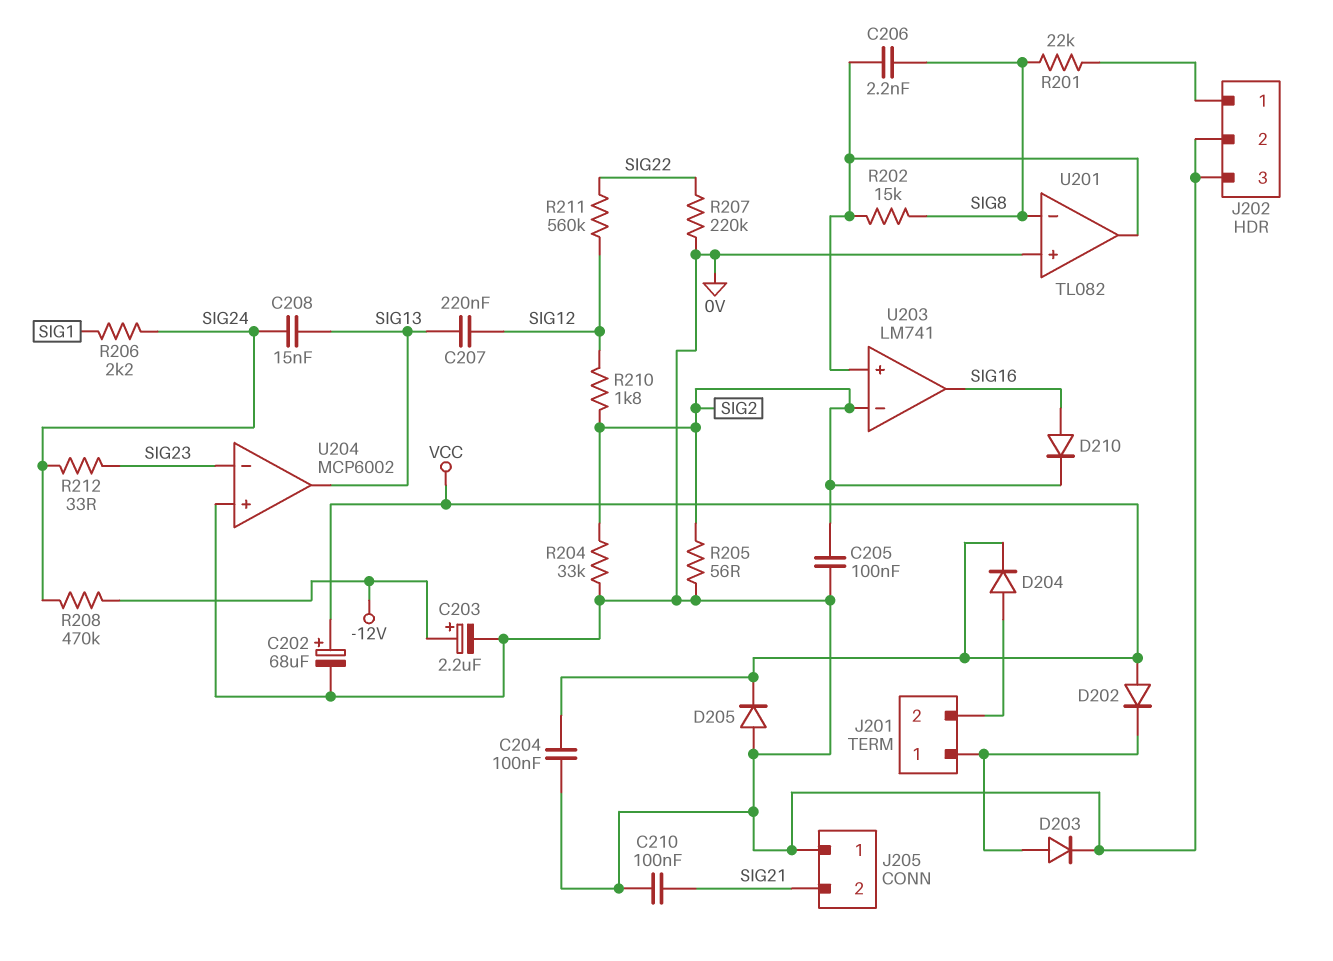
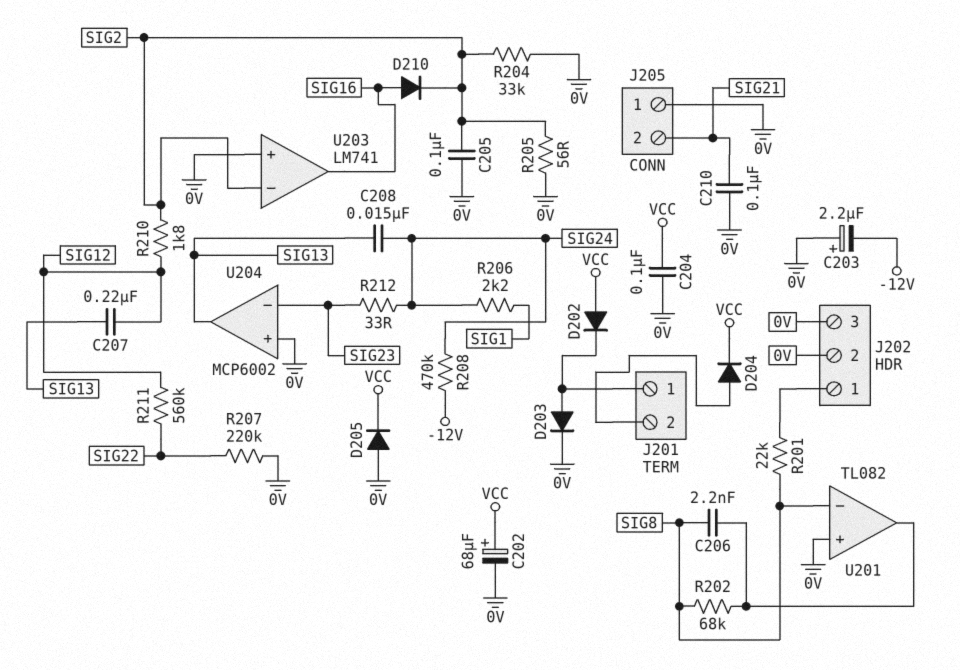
C203: 2.2uF (plus -12V, minus 0V) -> 2.2uF (plus 0V, minus -12V)
R202: 15k (SIG8, U201/out) -> 68k (SIG8, U201/out)
U203 pin in+: U201/out -> 0V

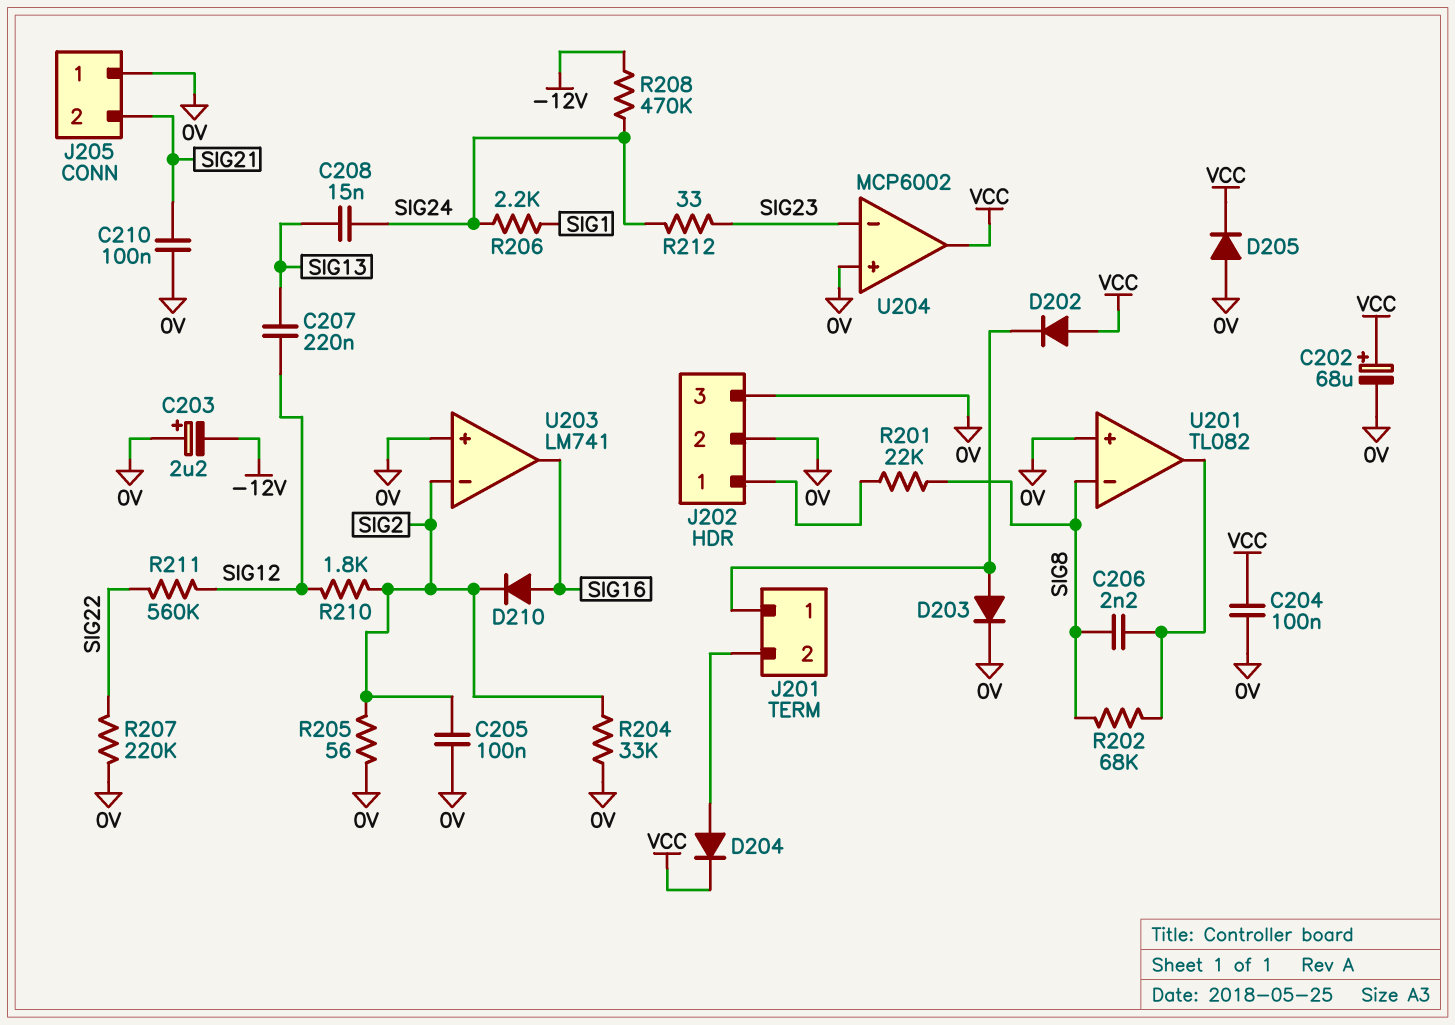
U204 pin out: SIG13 -> VCC

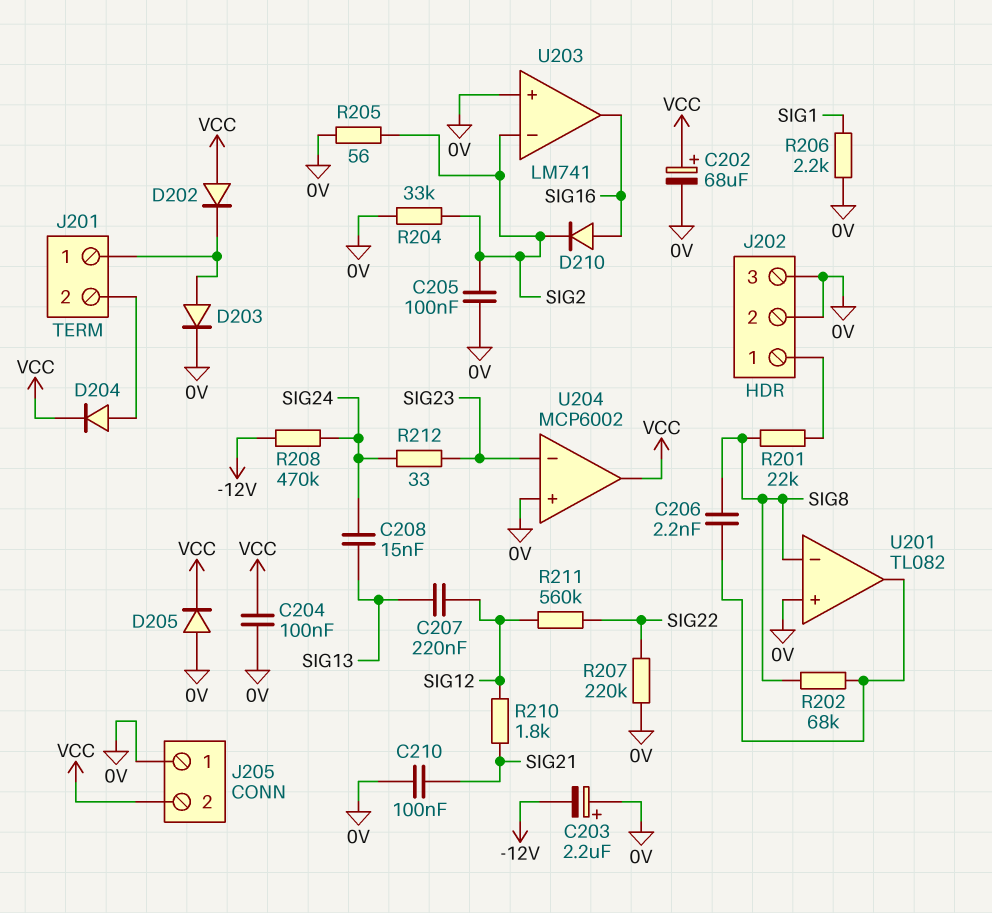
J205 pin 2: SIG21 -> VCC
R206: 2.2k (SIG1, SIG24) -> 2.2k (0V, SIG1)
R210: 1.8k (SIG2, SIG12) -> 1.8k (SIG12, SIG21)

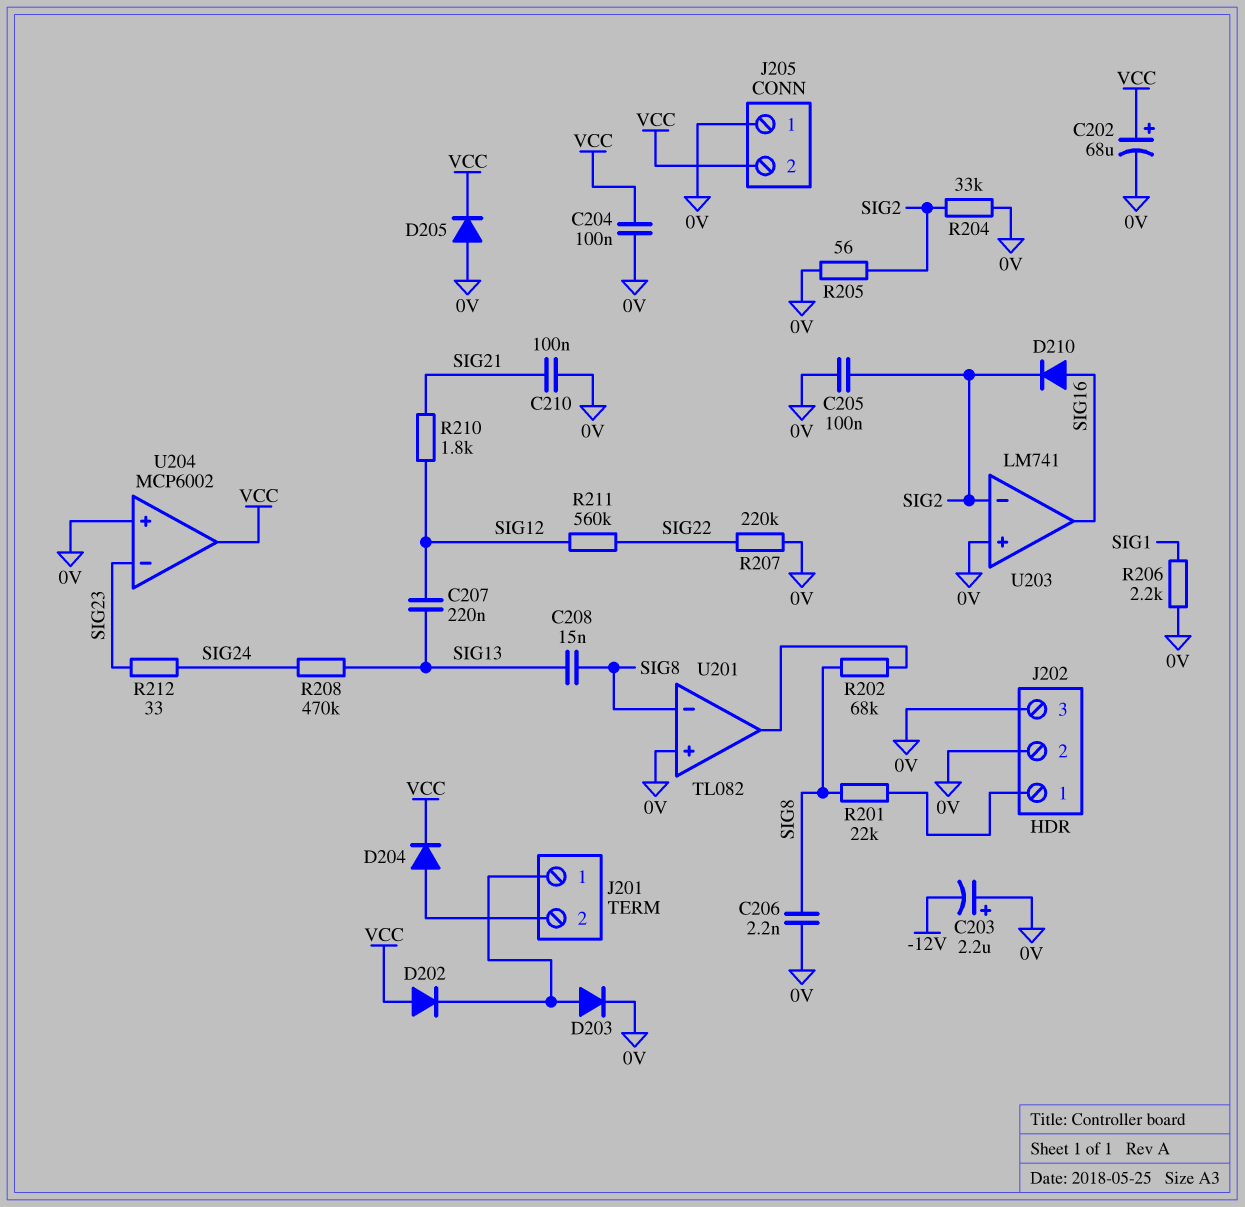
C206: 2.2nF (SIG8, U201/out) -> 2.2nF (0V, SIG8)
C208: 15nF (SIG13, SIG24) -> 15nF (SIG8, SIG13)
R208: 470k (-12V, SIG24) -> 470k (SIG13, SIG24)

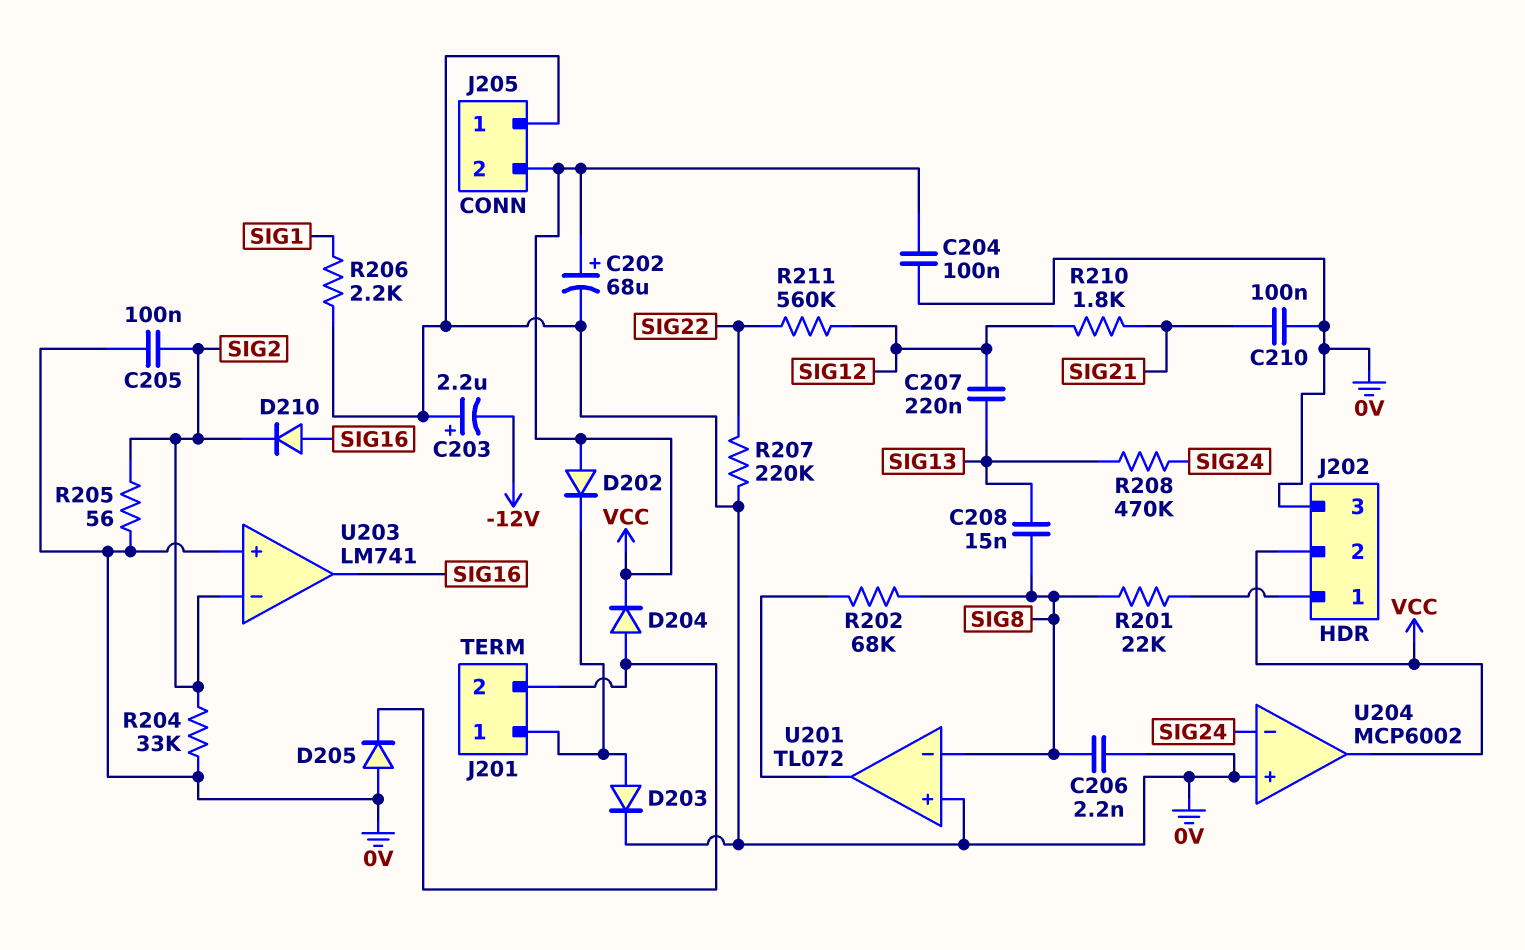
D205: diode (A 0V, K VCC) -> diode (A 0V, K J201/2)
J202 pin 2: 0V -> VCC
R212: 33 (SIG23, SIG24) -> none
U201: TL082 -> TL072
U204 pin in-: SIG23 -> SIG24

